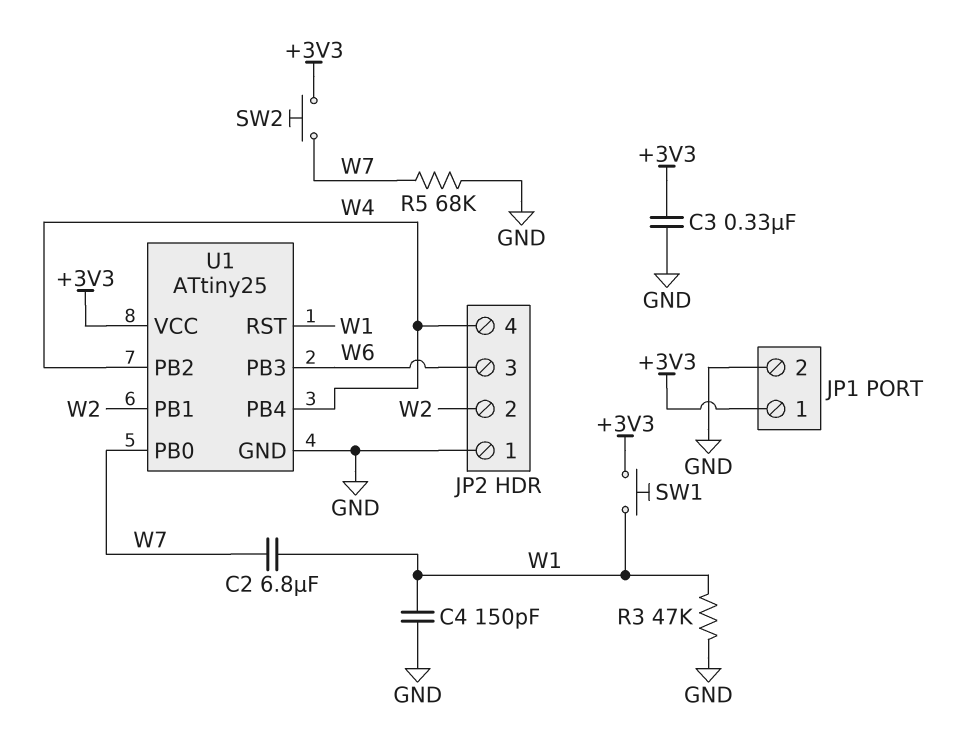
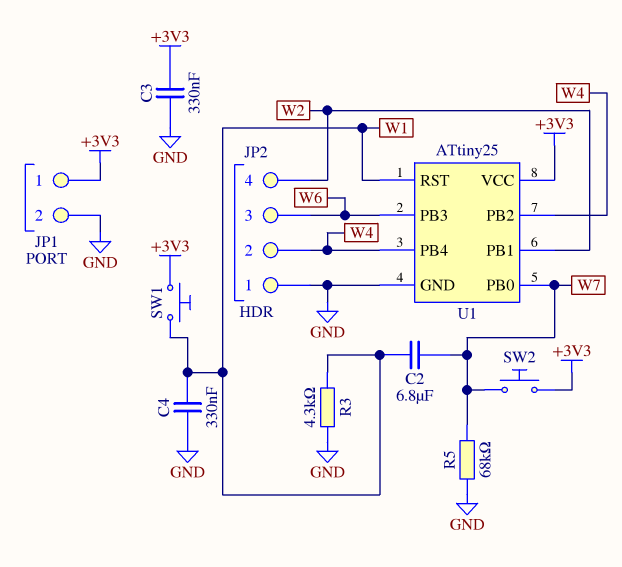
C4: 150pF (GND, W1) -> 330nF (GND, W1)
JP2 pin 2: W2 -> W4
JP2 pin 4: W4 -> W2
R3: 47k (GND, W1) -> 4.3k (GND, W1)

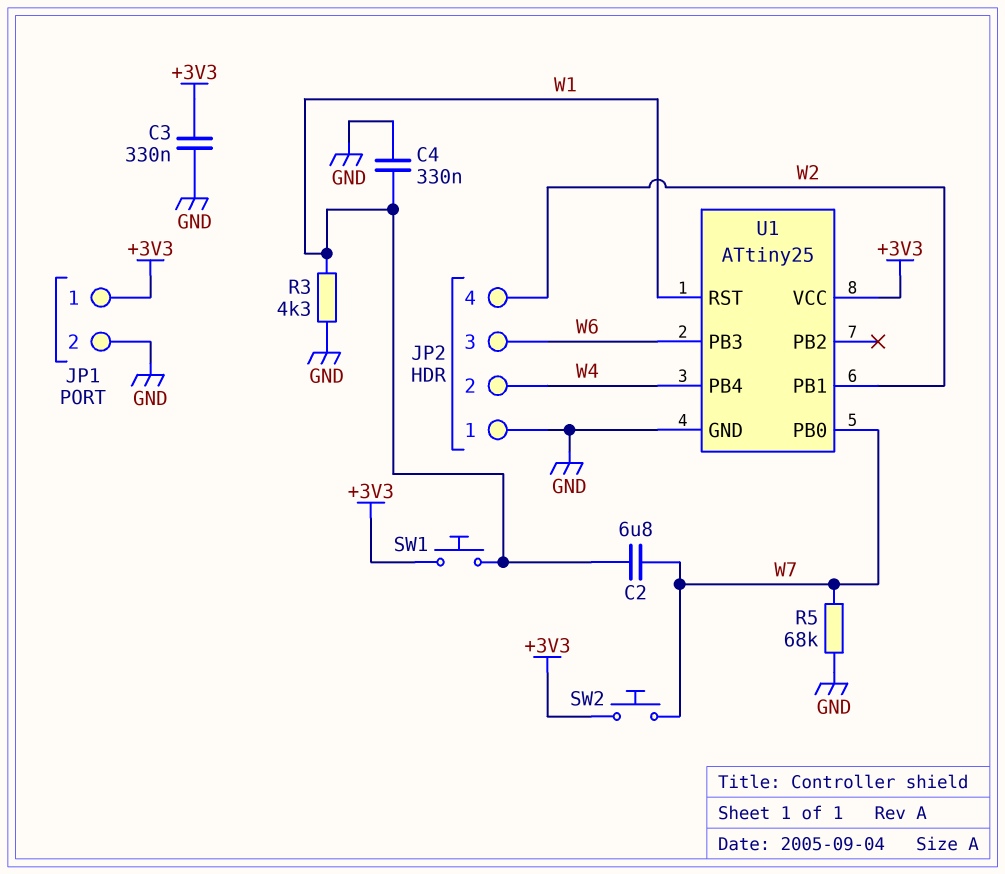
U1 pin PB2: W4 -> none

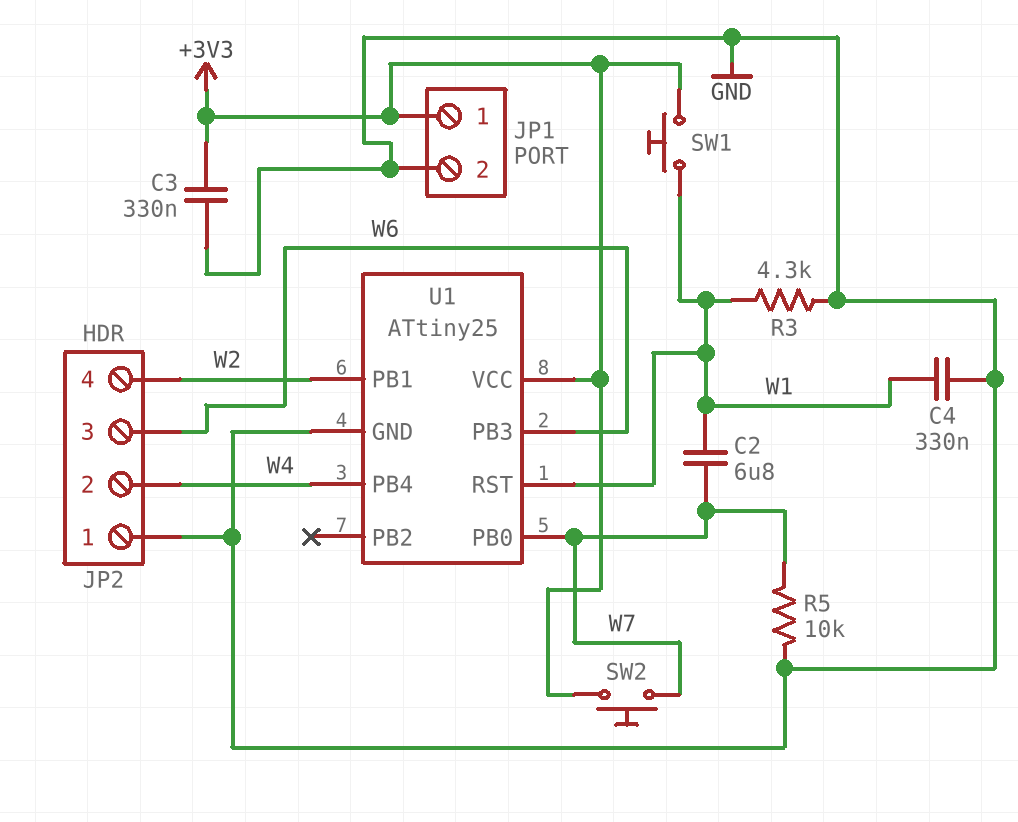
R5: 68k (GND, W7) -> 10k (GND, W7)

